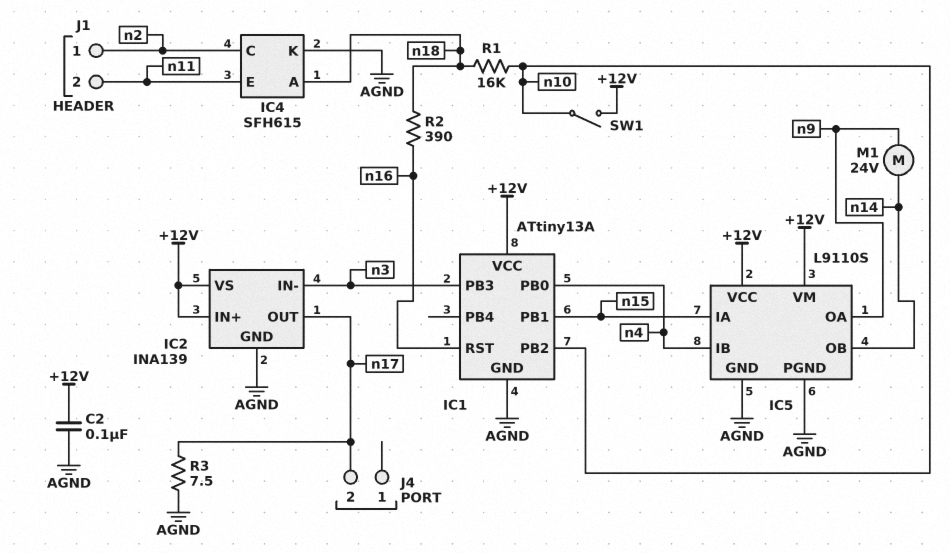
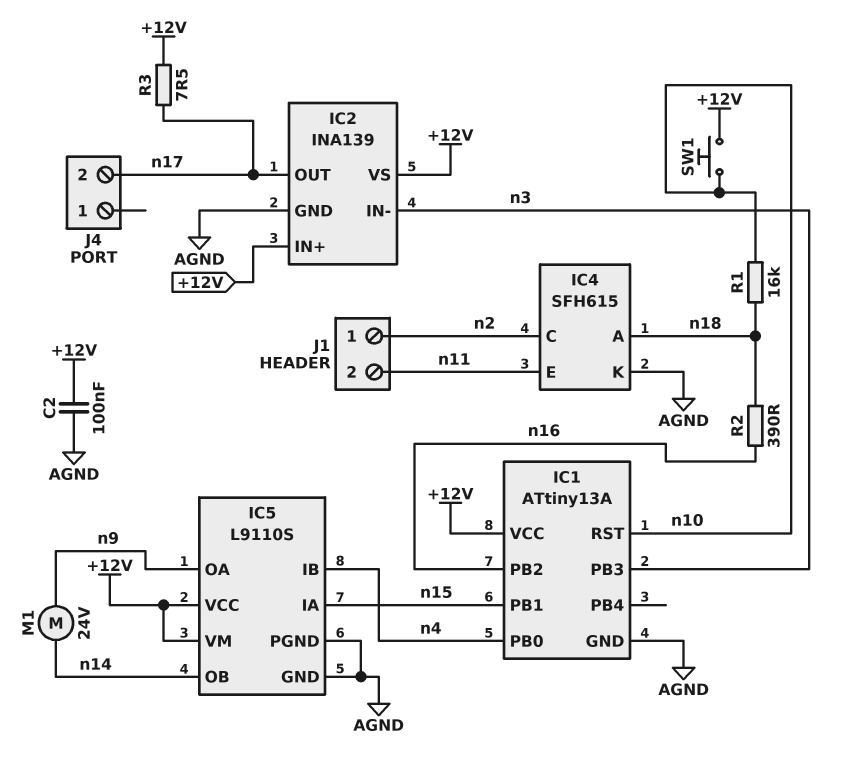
IC1 pin PB2: n10 -> n16
IC1 pin RST: n16 -> n10
R3: 7.5 (AGND, n17) -> 7.5 (+12V, n17)
SW1: switch (+12V, n10) -> button (+12V, n10)

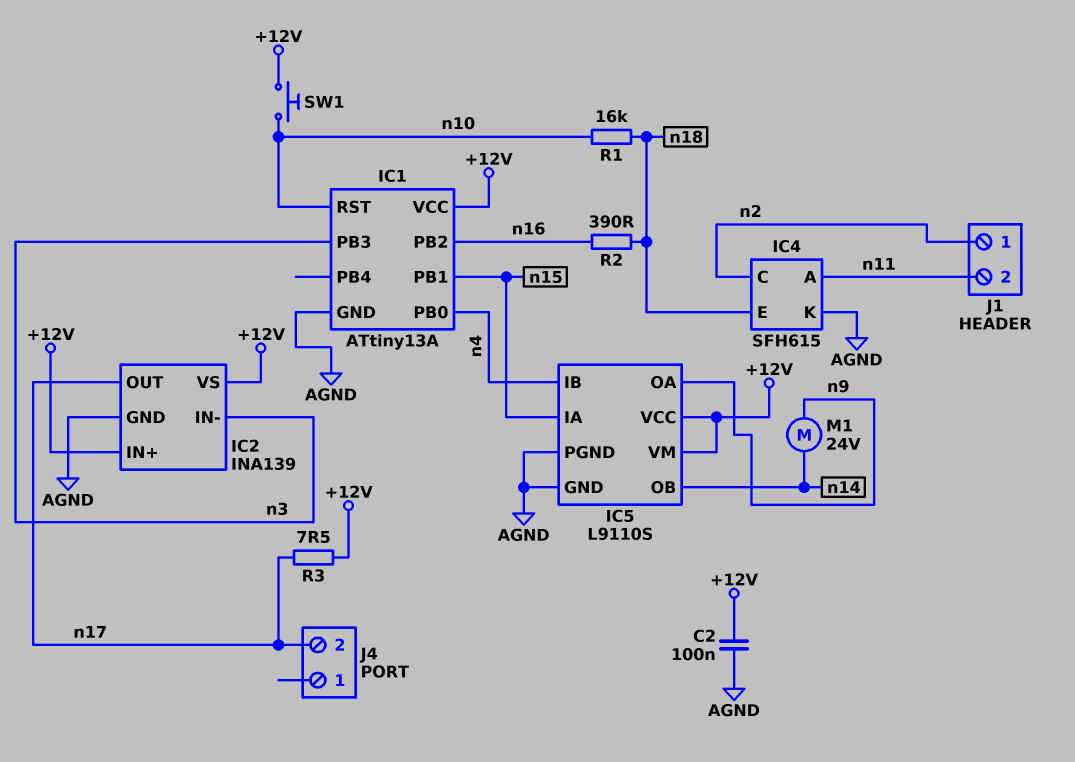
IC4 pin A: n18 -> n11
IC4 pin E: n11 -> n18

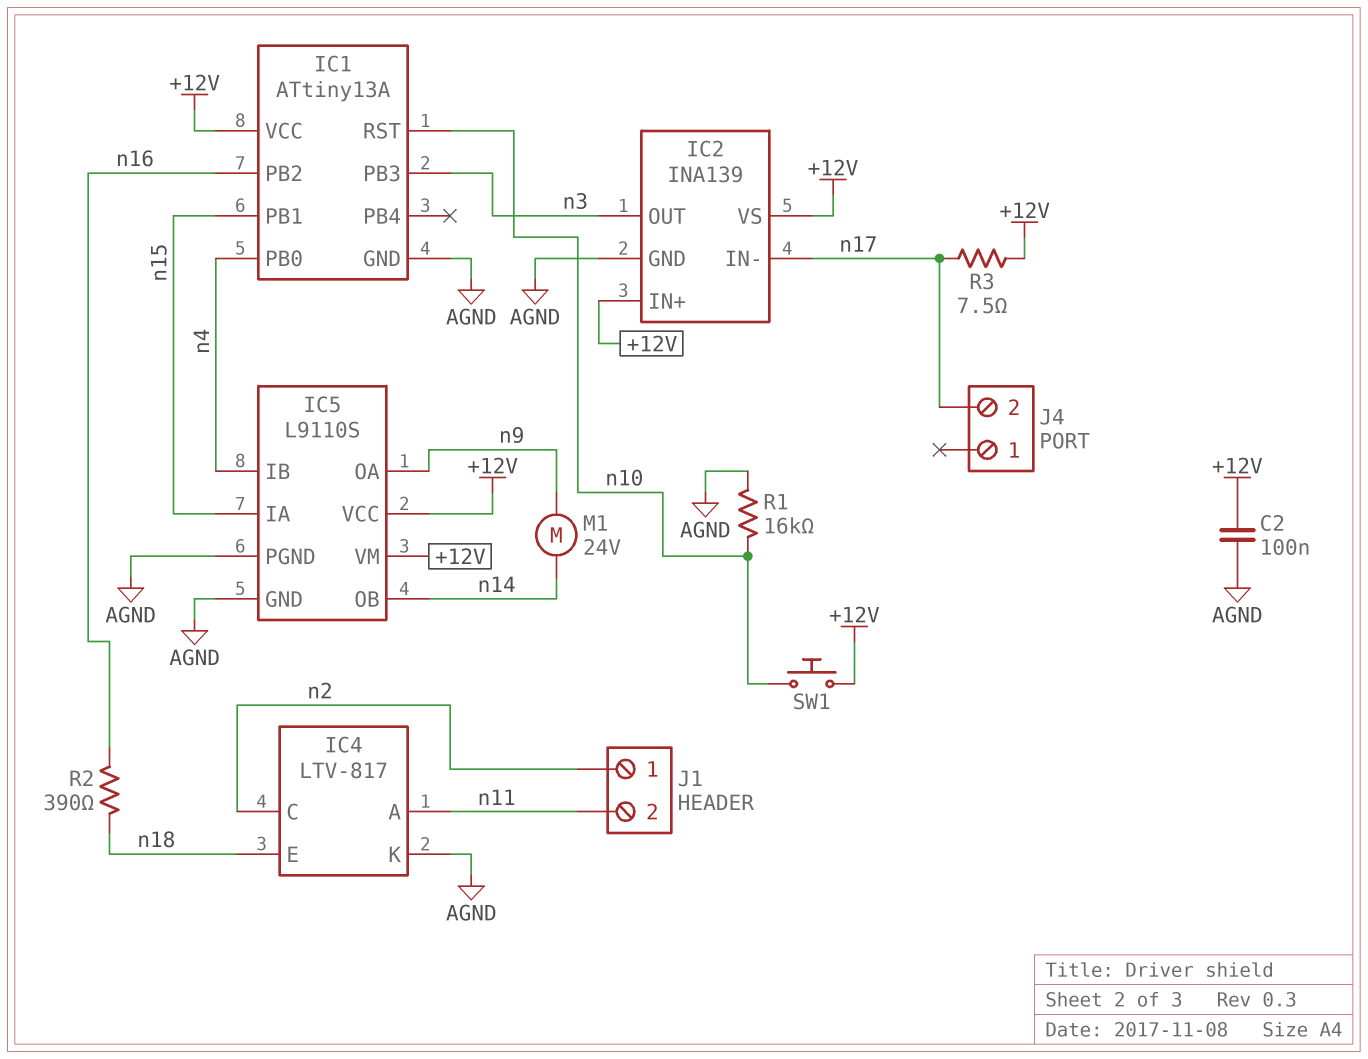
IC2 pin IN-: n3 -> n17
IC2 pin OUT: n17 -> n3
IC4: SFH615 -> LTV-817
R1: 16k (n10, n18) -> 16k (AGND, n10)

